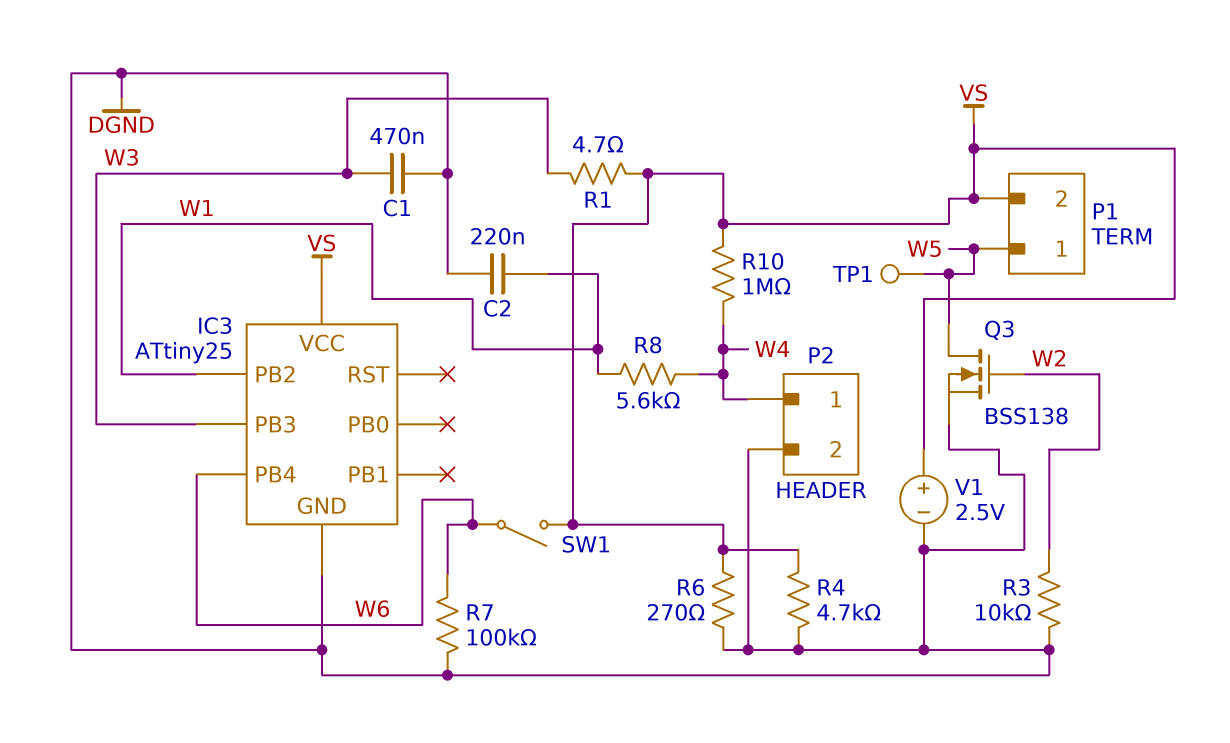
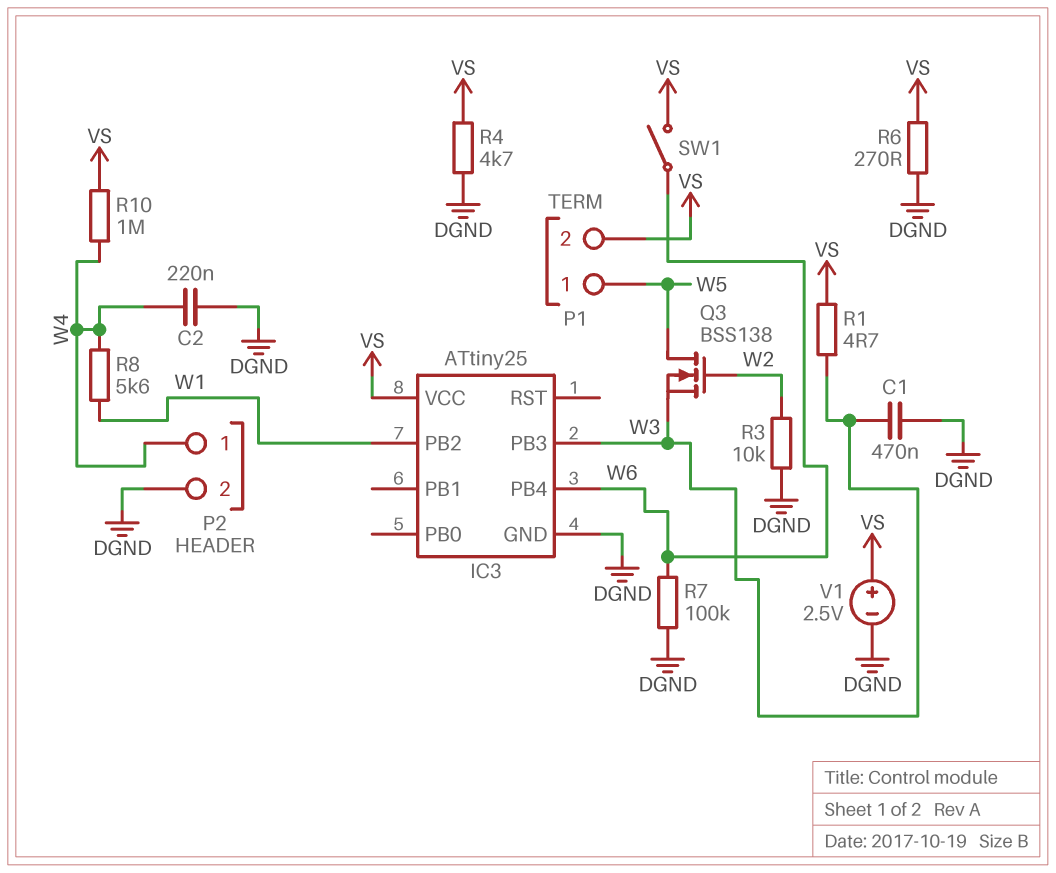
C2: 220nF (DGND, W1) -> 220nF (DGND, W4)
Q3: NMOS BSS138 (G W2, D W5, S DGND) -> NMOS BSS138 (G W2, D W5, S W3)
TP1: test point (W5) -> none

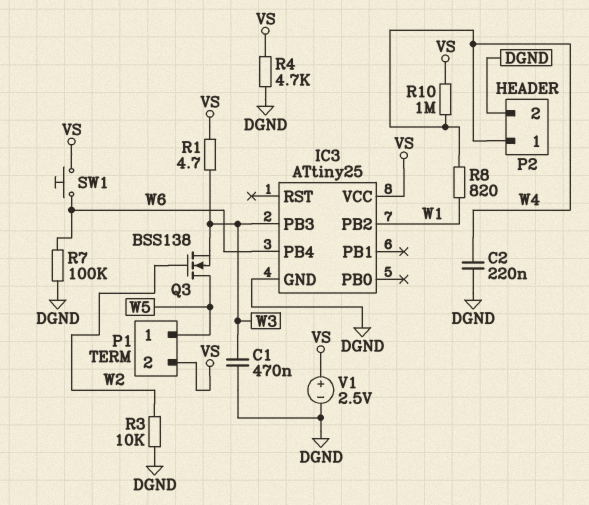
R6: 270 (DGND, VS) -> none
R8: 5.6k (W1, W4) -> 820 (W1, W4)
SW1: switch (VS, W6) -> button (VS, W6)

